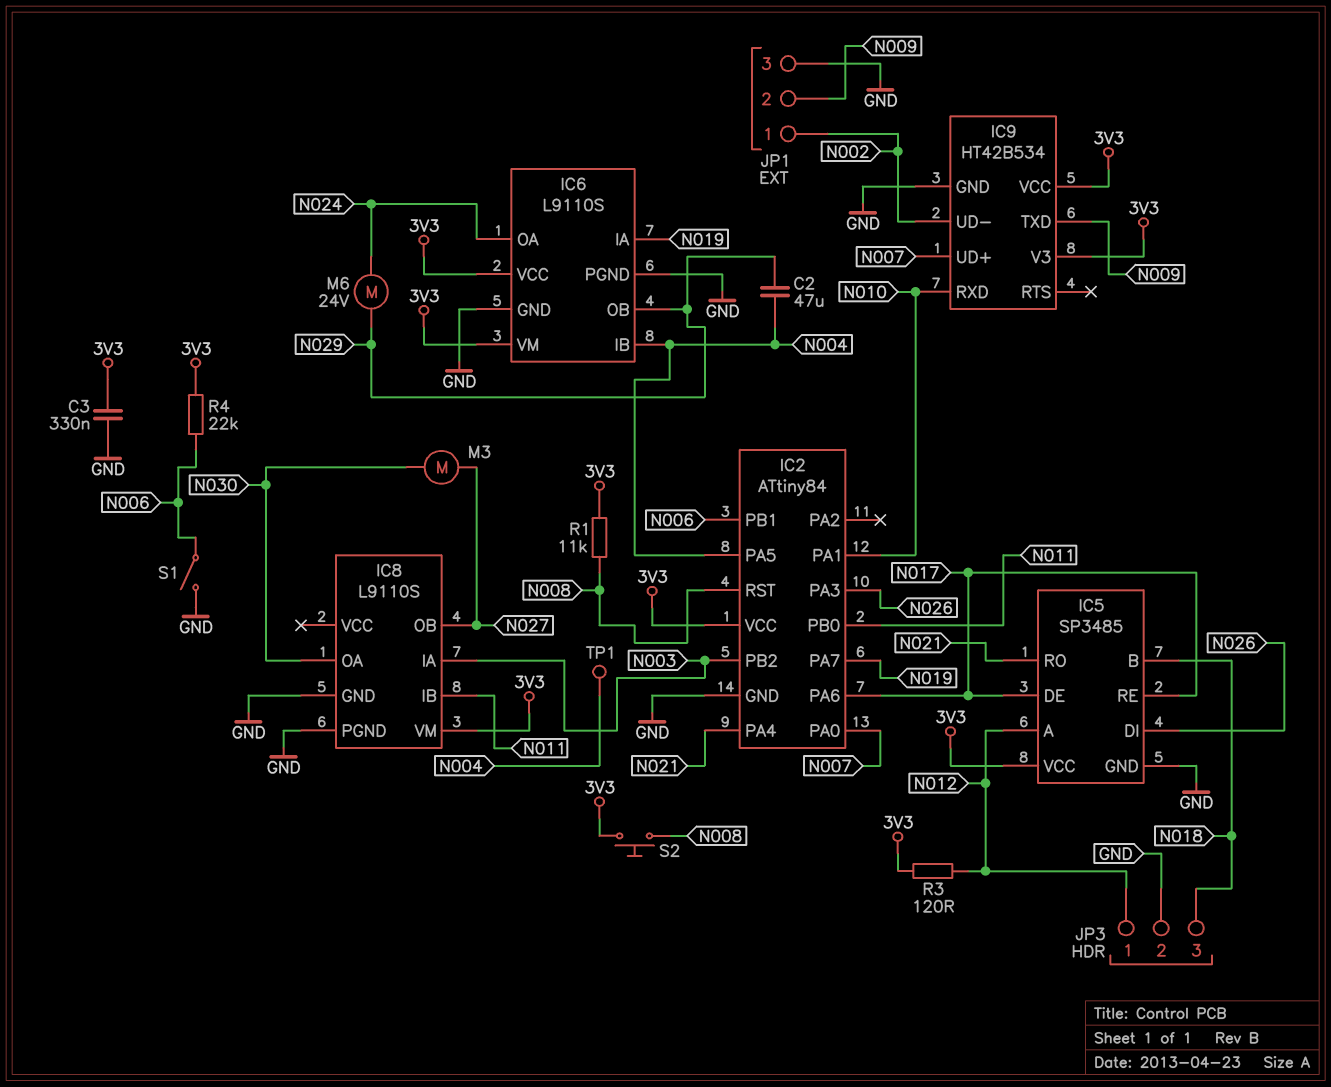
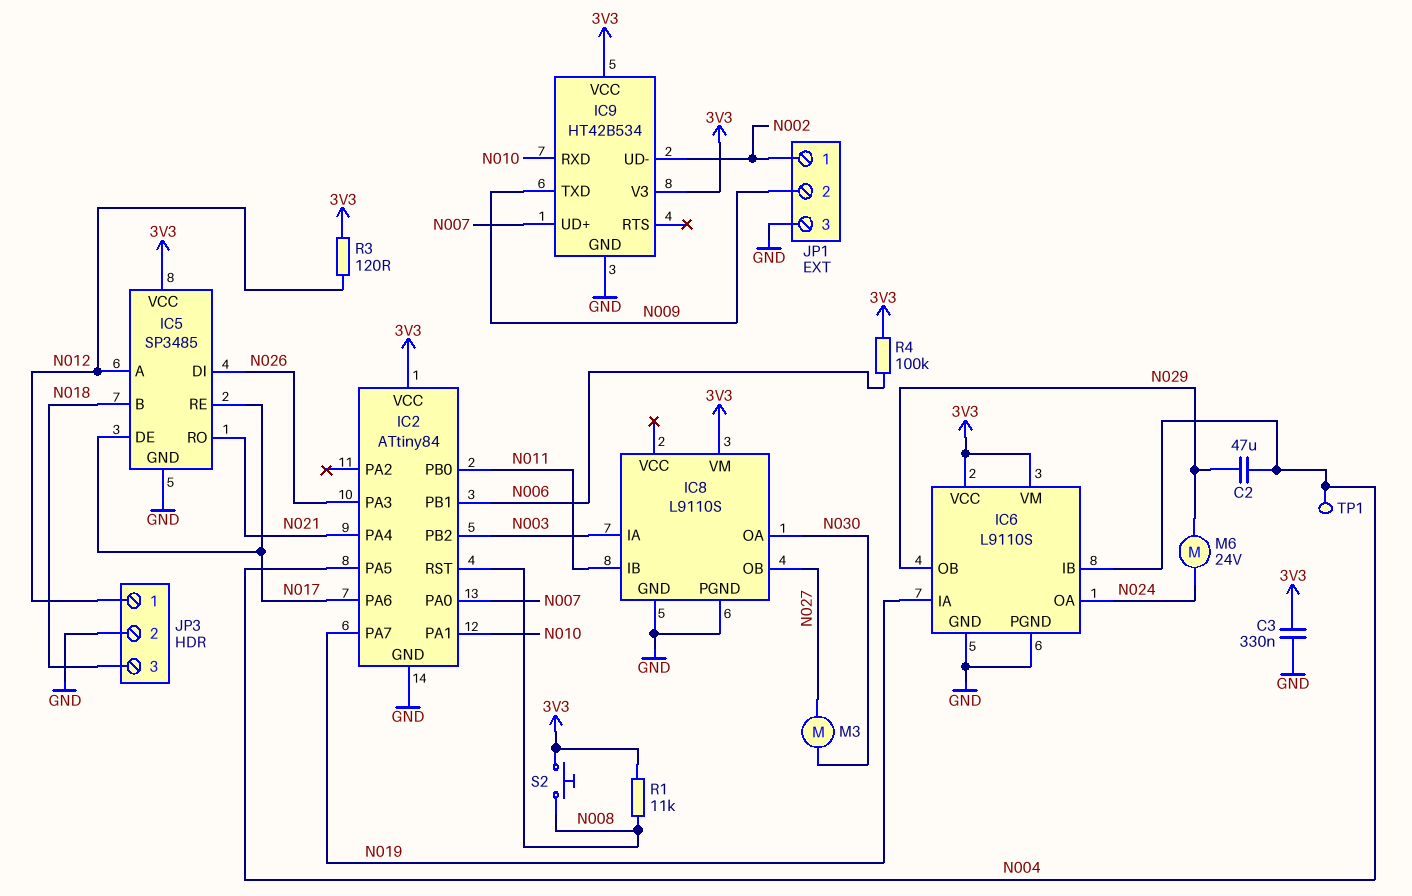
R4: 22k (3V3, N006) -> 100k (3V3, N006)
S1: switch (GND, N006) -> none

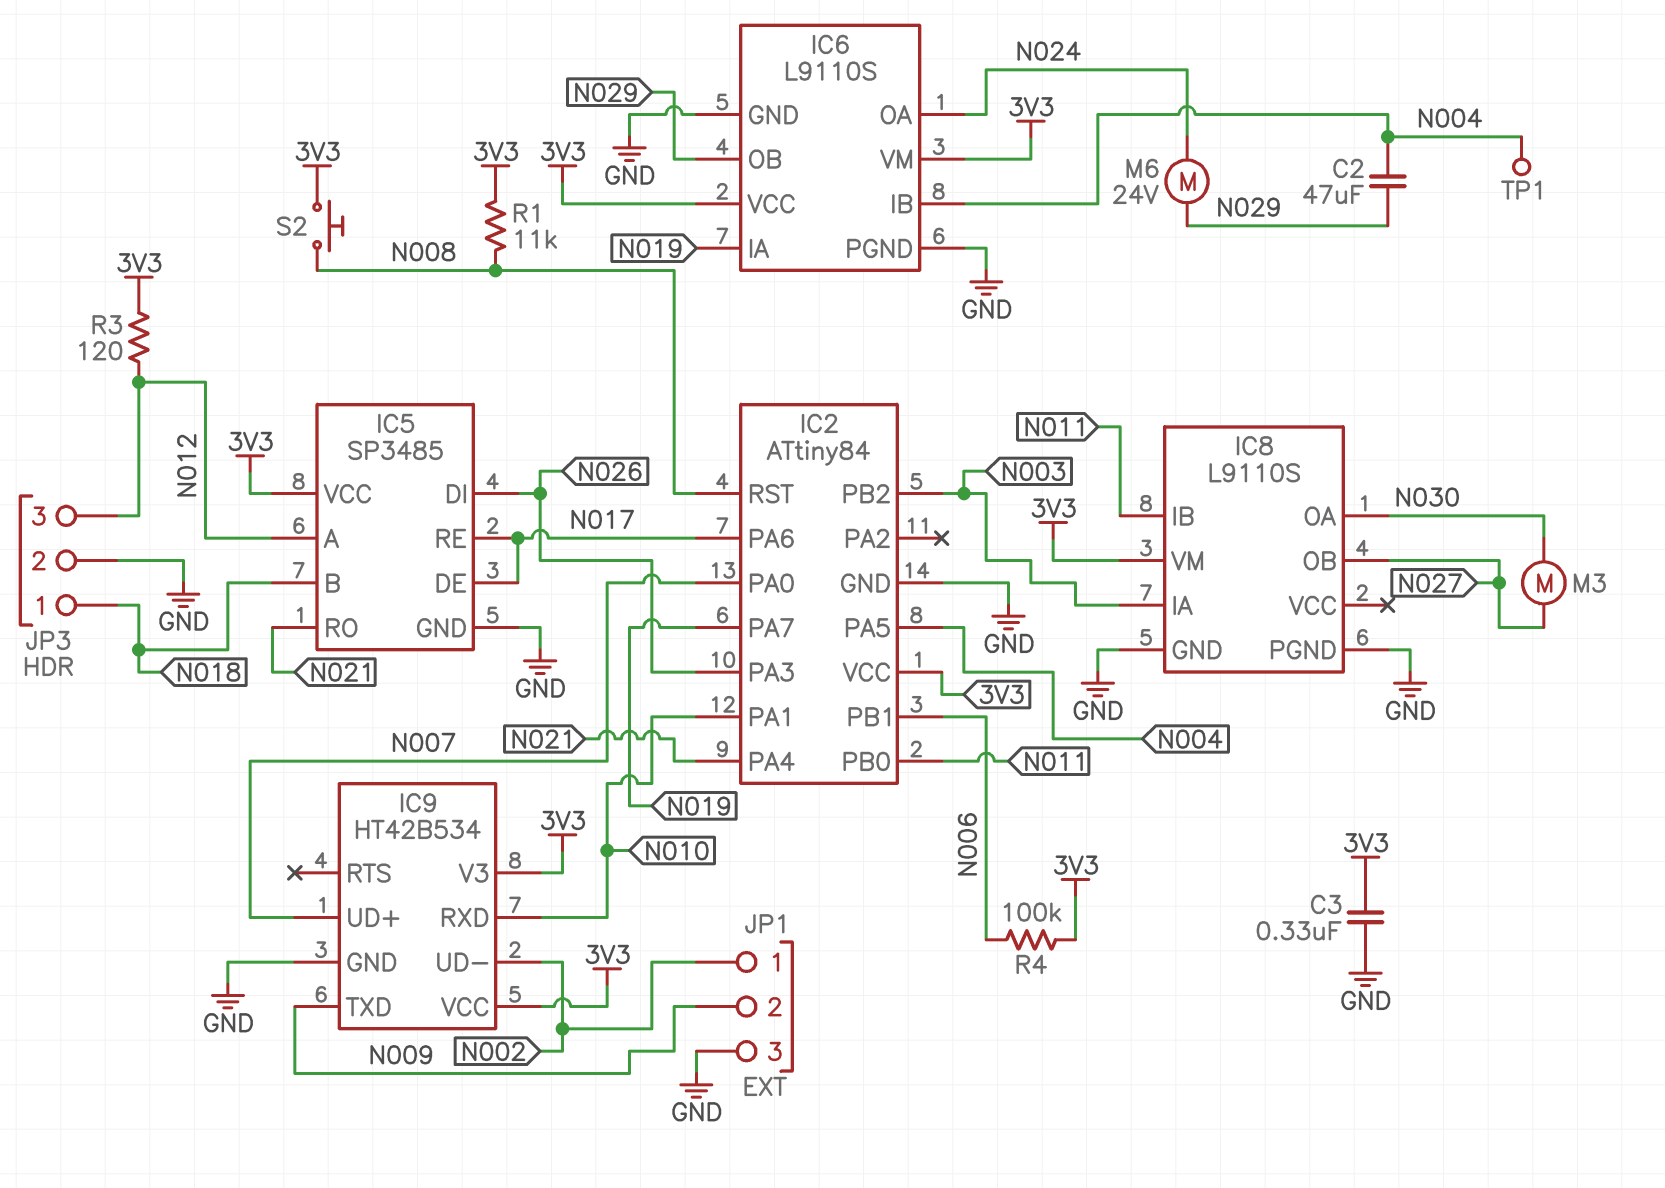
JP3 pin 1: N012 -> N018
JP3 pin 3: N018 -> N012

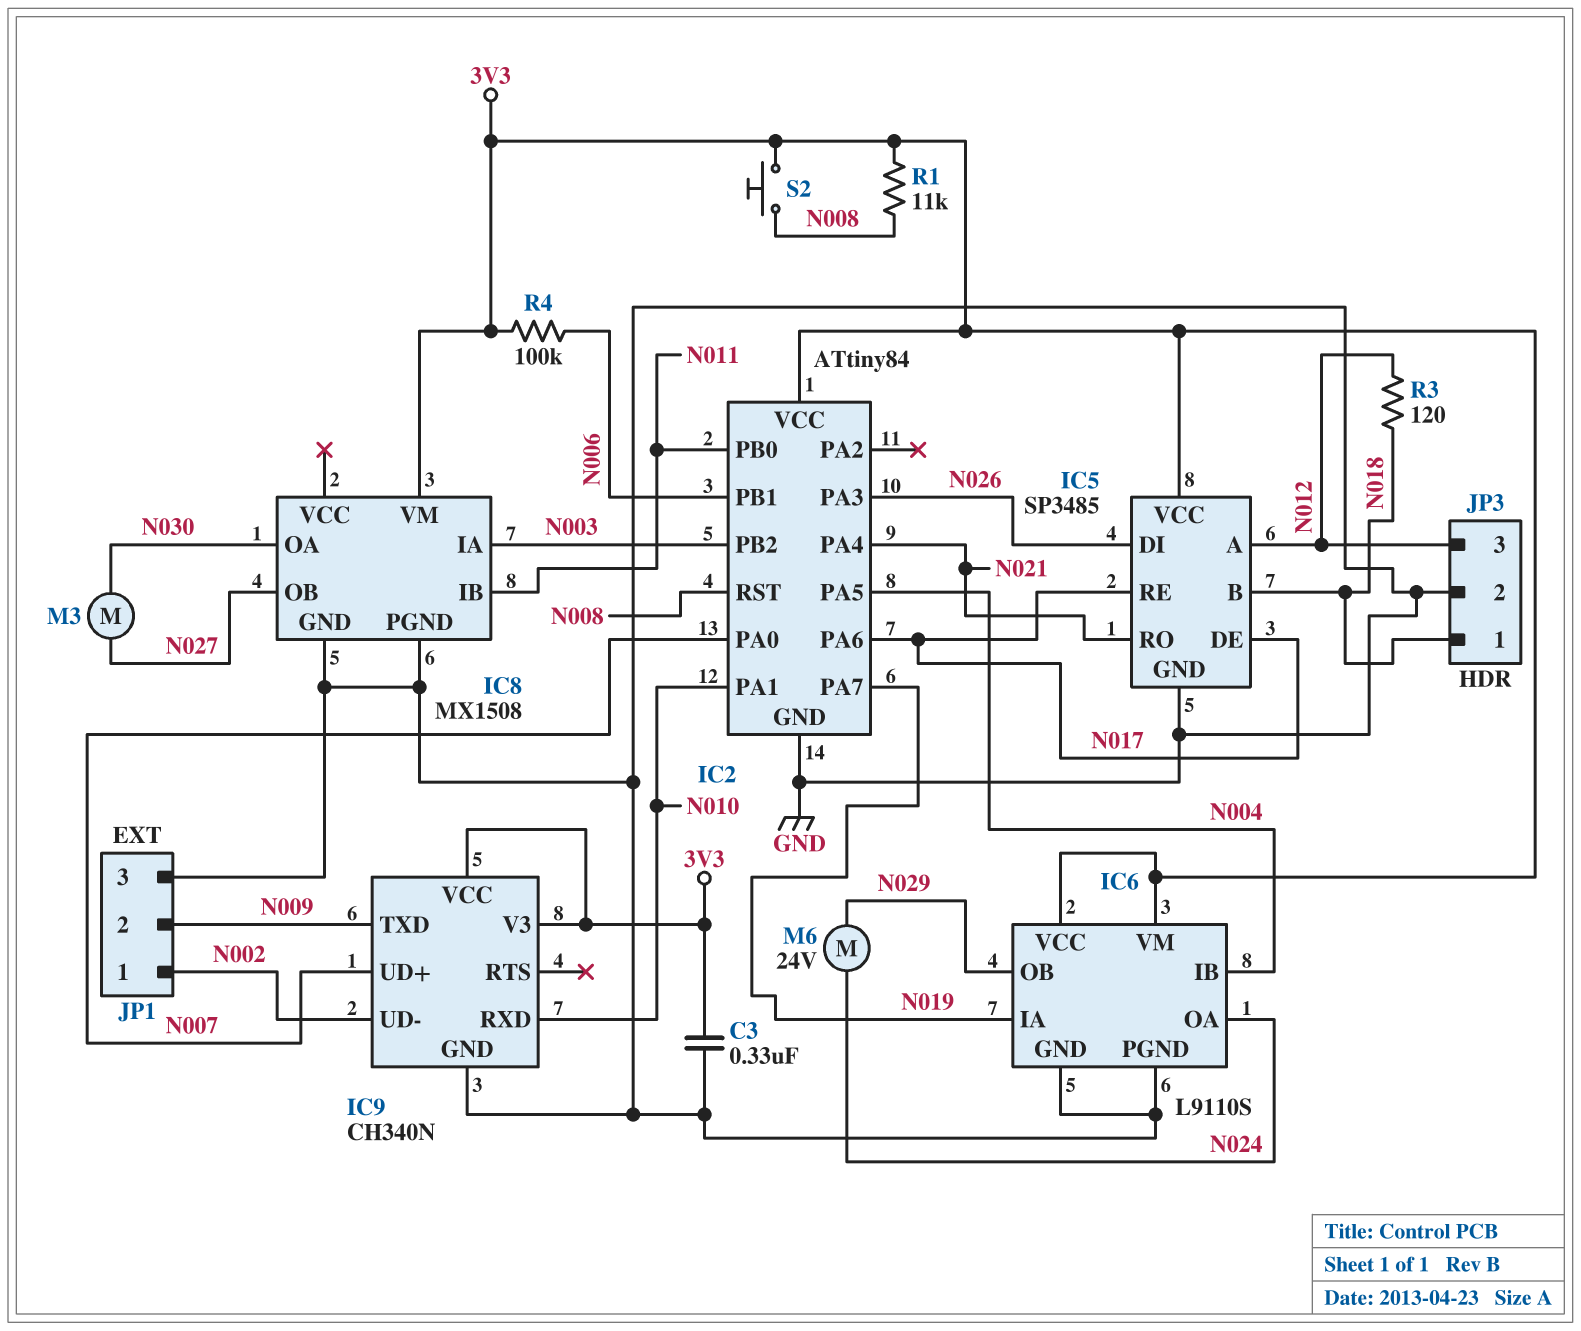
C2: 47uF (N004, N029) -> none
IC8: L9110S -> MX1508
IC9: HT42B534 -> CH340N
R3: 120 (3V3, N012) -> 120 (N012, N018)
TP1: test point (N004) -> none

